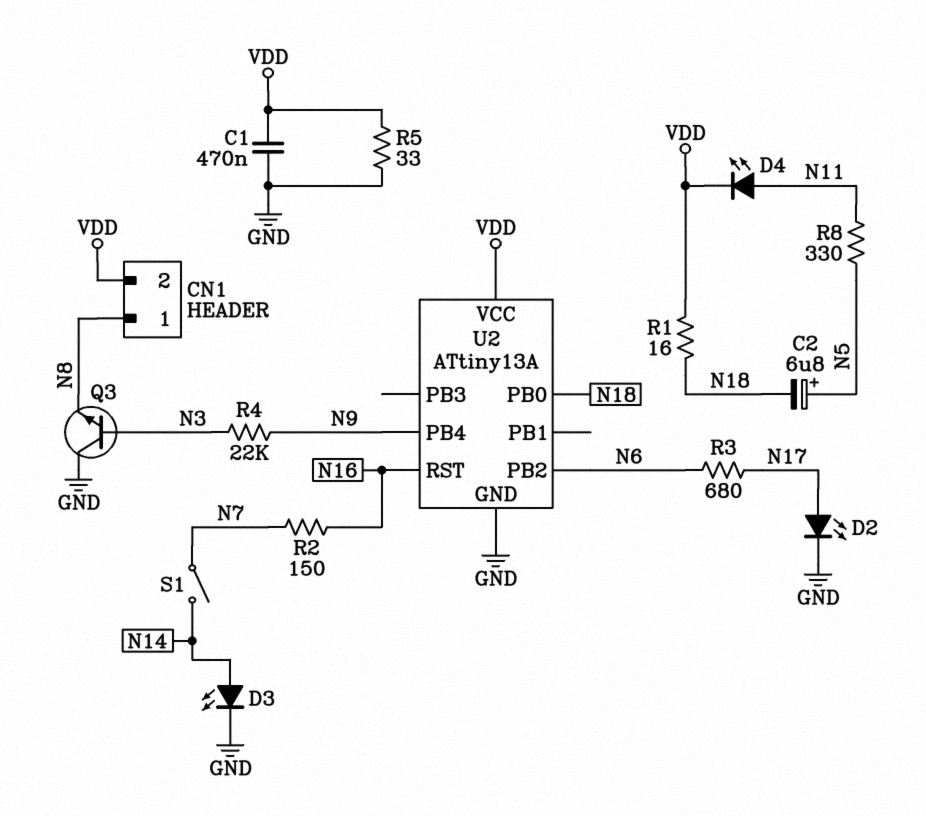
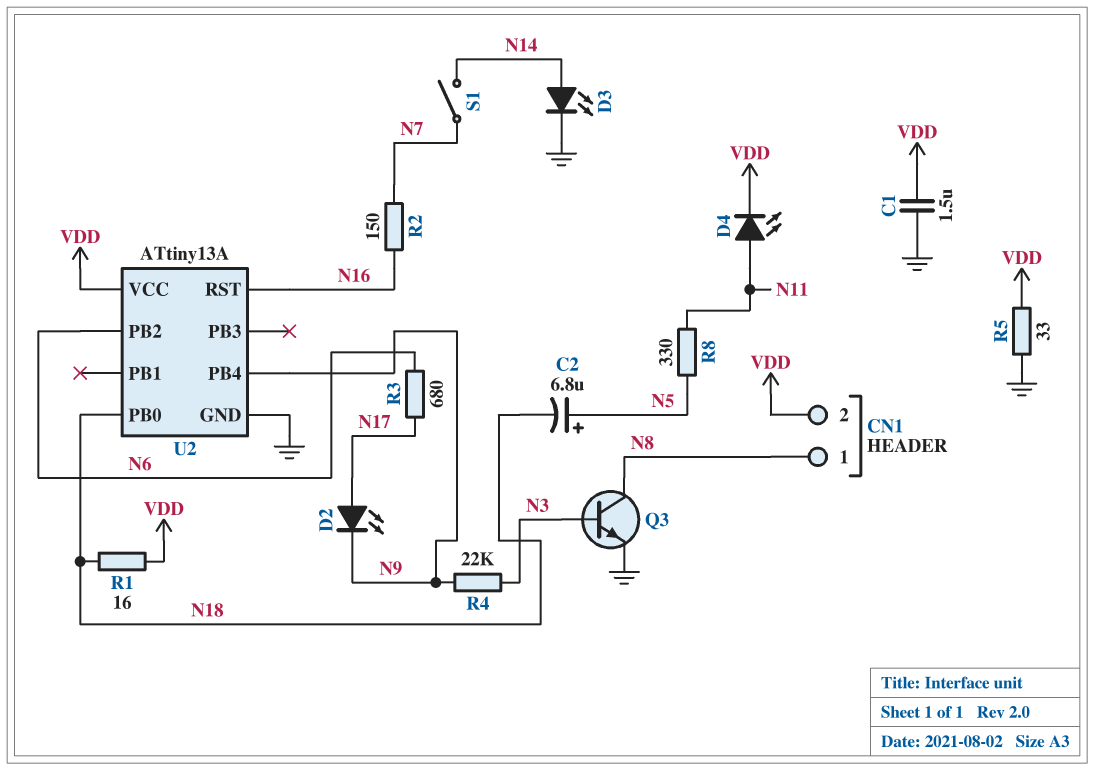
C1: 470nF (GND, VDD) -> 1.5uF (GND, VDD)
D2: LED (A N17, K GND) -> LED (A N17, K N9)
Q3: NPN (B N3, C GND, E N8) -> NPN (B N3, C N8, E GND)

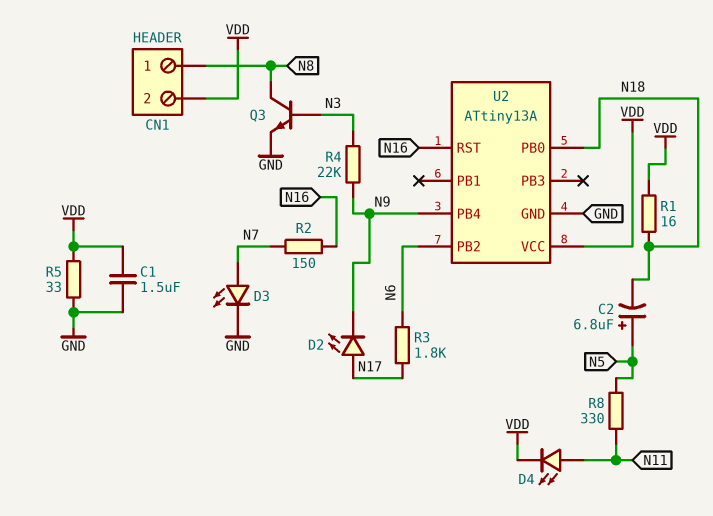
D3: LED (A N14, K GND) -> LED (A N7, K GND)
R3: 680 (N6, N17) -> 1.8k (N6, N17)
S1: switch (N7, N14) -> none

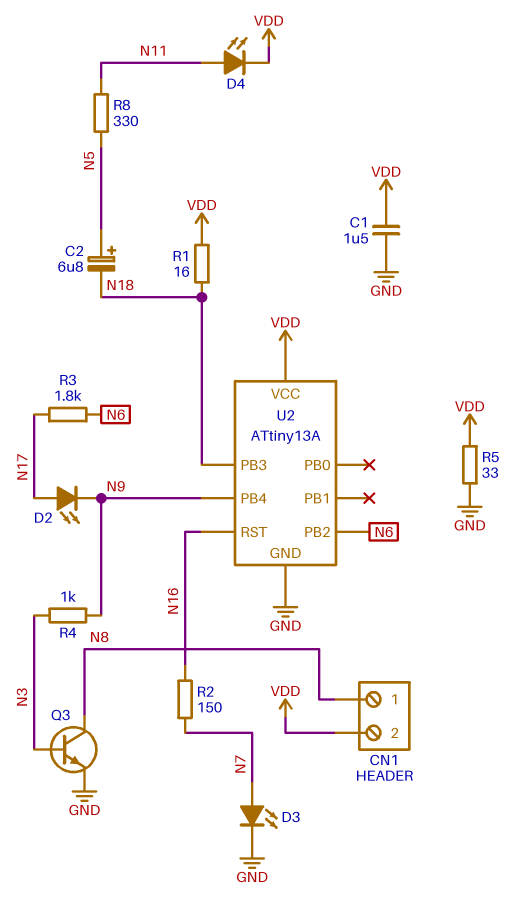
R4: 22k (N3, N9) -> 1k (N3, N9)
U2 pin PB0: N18 -> none
U2 pin PB3: none -> N18

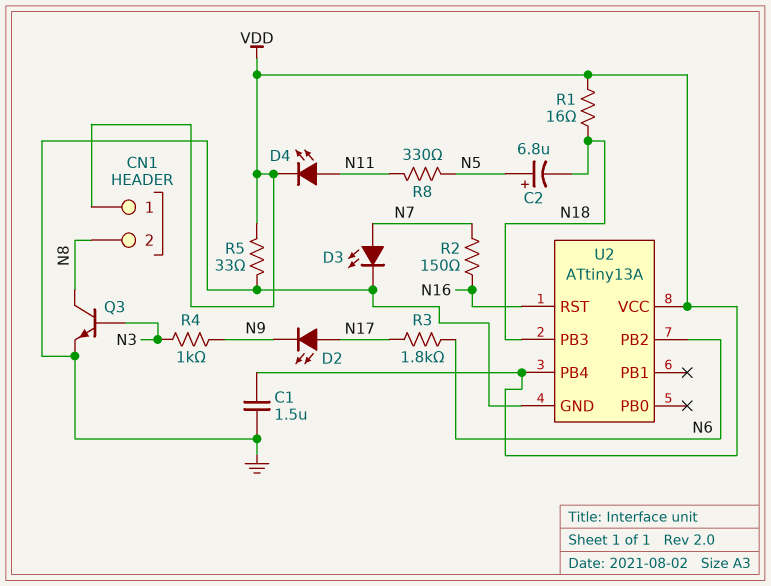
CN1 pin 1: N8 -> VDD
CN1 pin 2: VDD -> N8
U2 pin PB4: N9 -> VDD

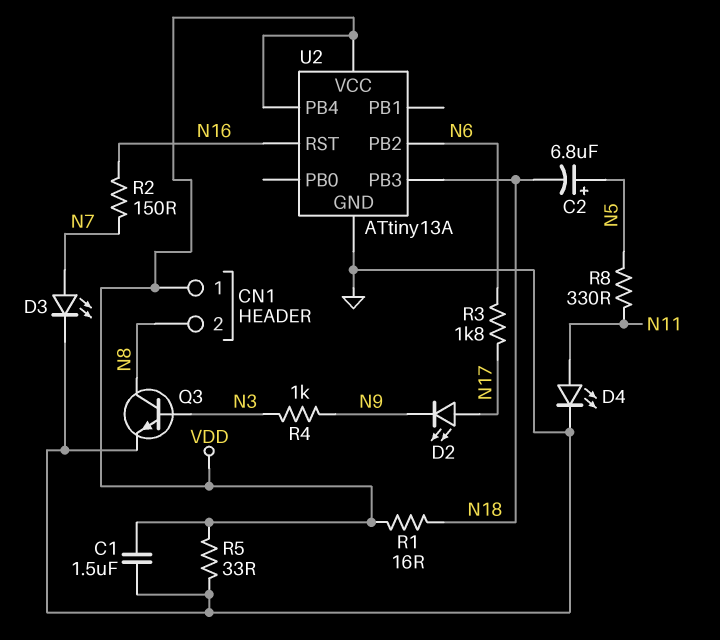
D4: LED (A N11, K VDD) -> LED (A N11, K GND)

